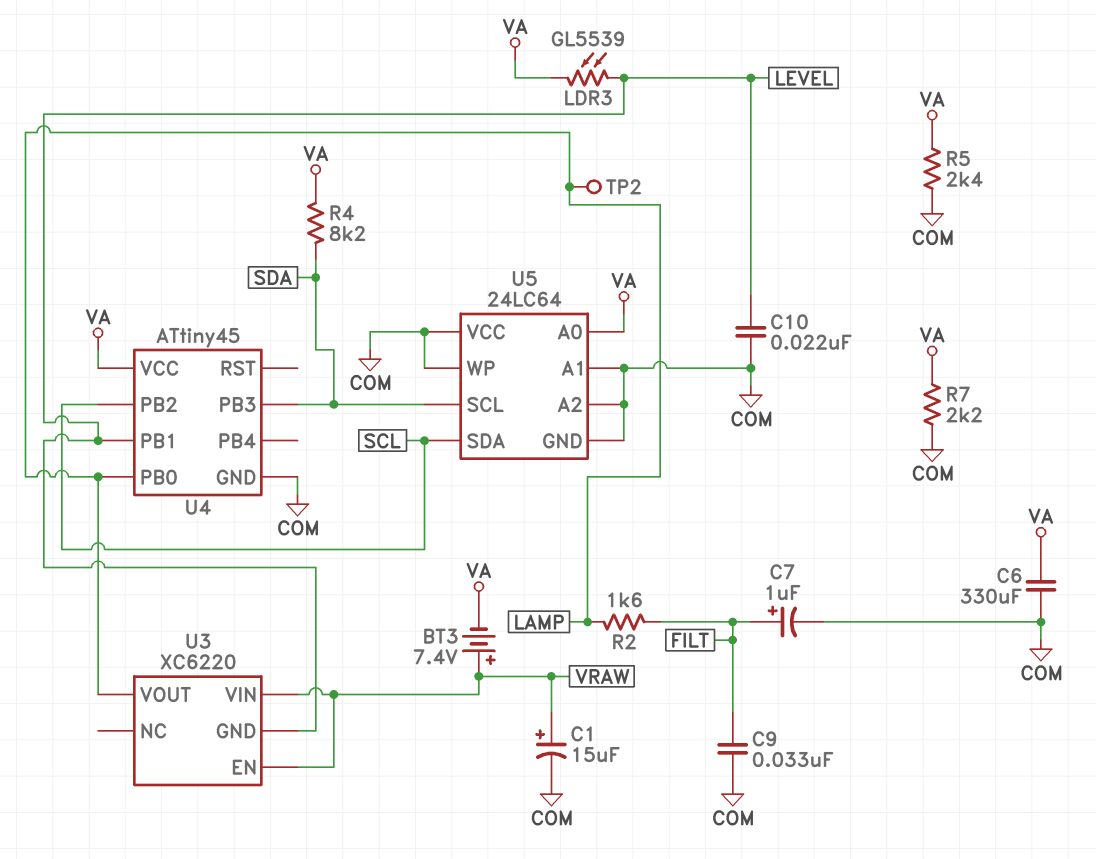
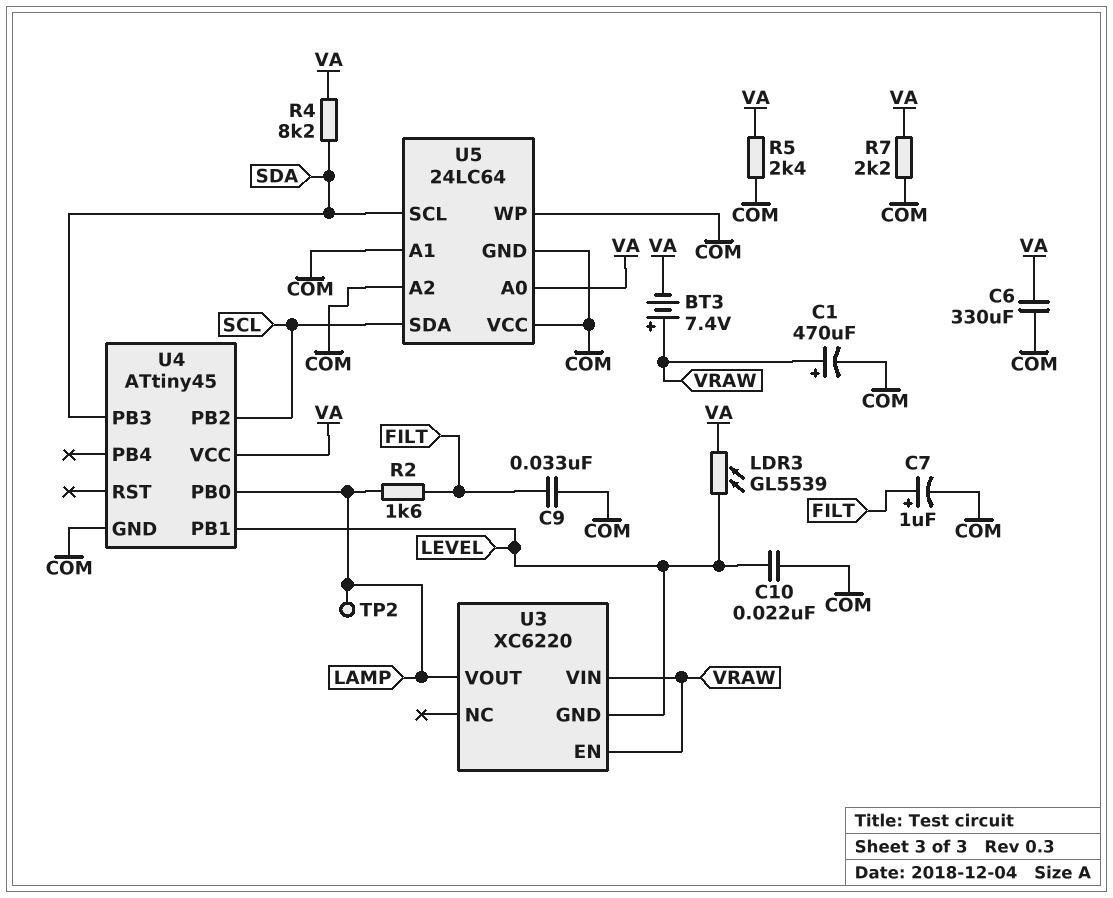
C1: 15uF (plus VRAW, minus COM) -> 470uF (plus VRAW, minus COM)

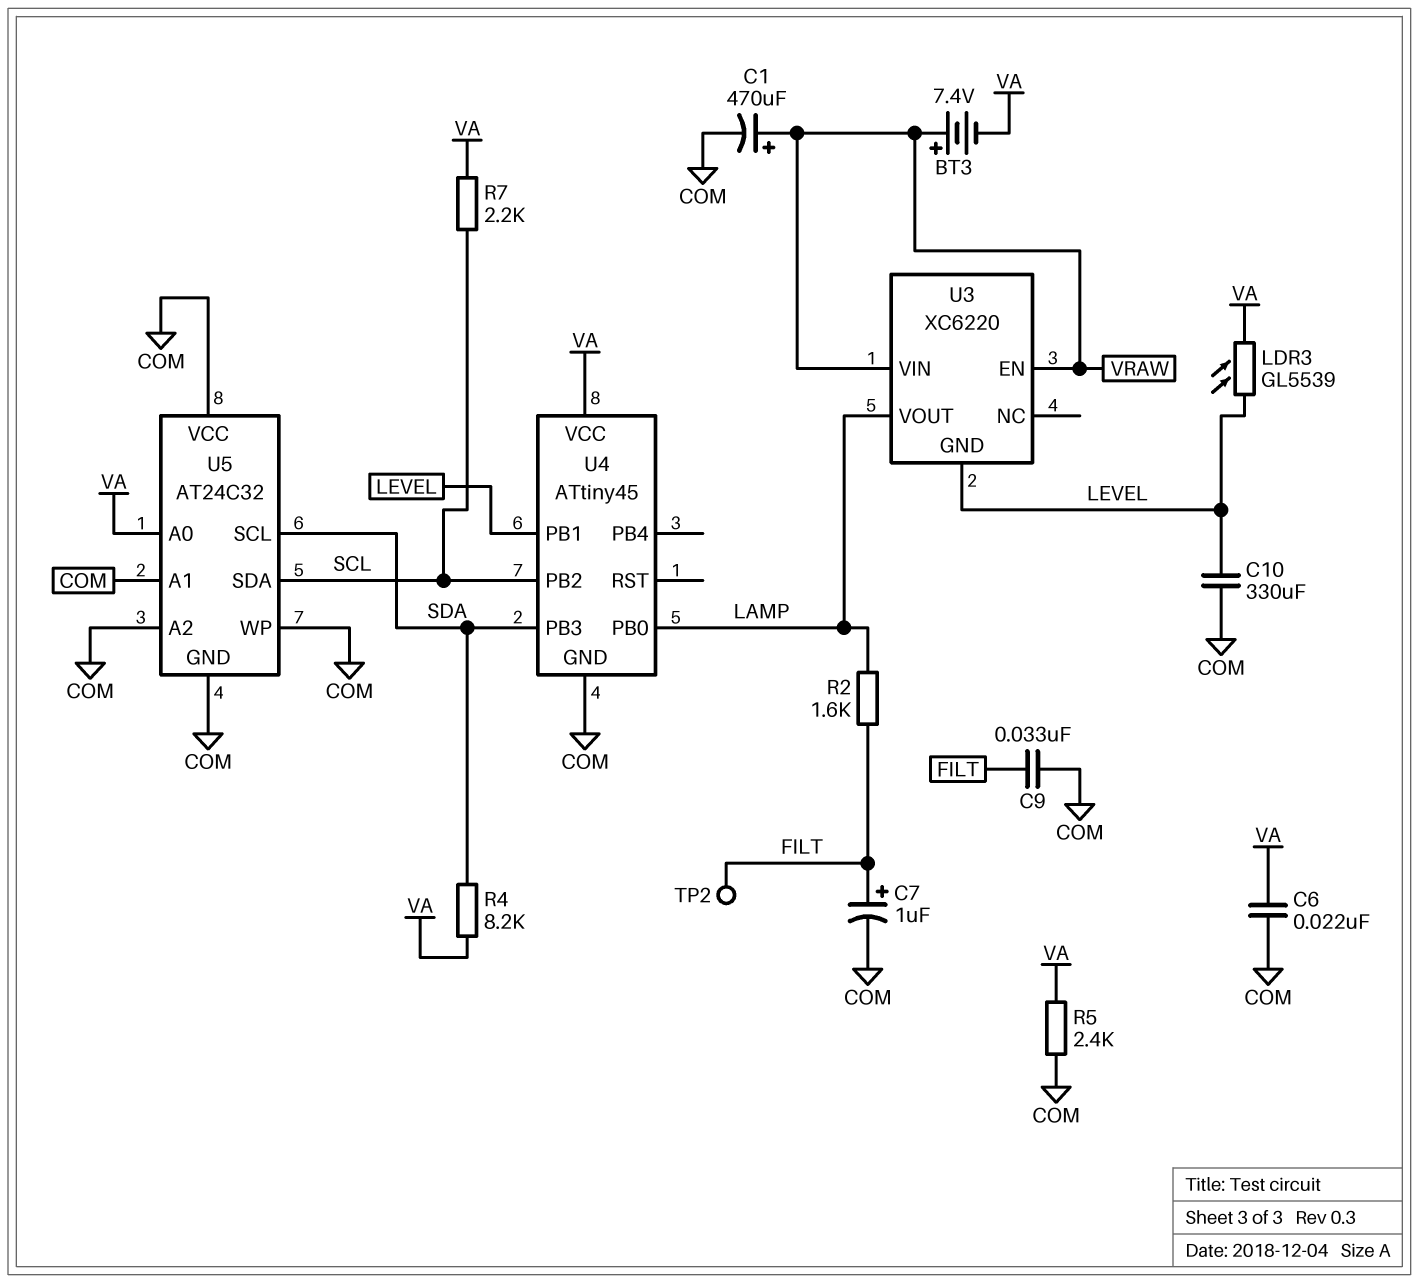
C6: 330uF (COM, VA) -> 22nF (COM, VA)
C10: 22nF (COM, LEVEL) -> 330uF (COM, LEVEL)
R7: 2.2k (COM, VA) -> 2.2k (SCL, VA)
TP2: test point (LAMP) -> test point (FILT)
U5: 24LC64 -> AT24C32

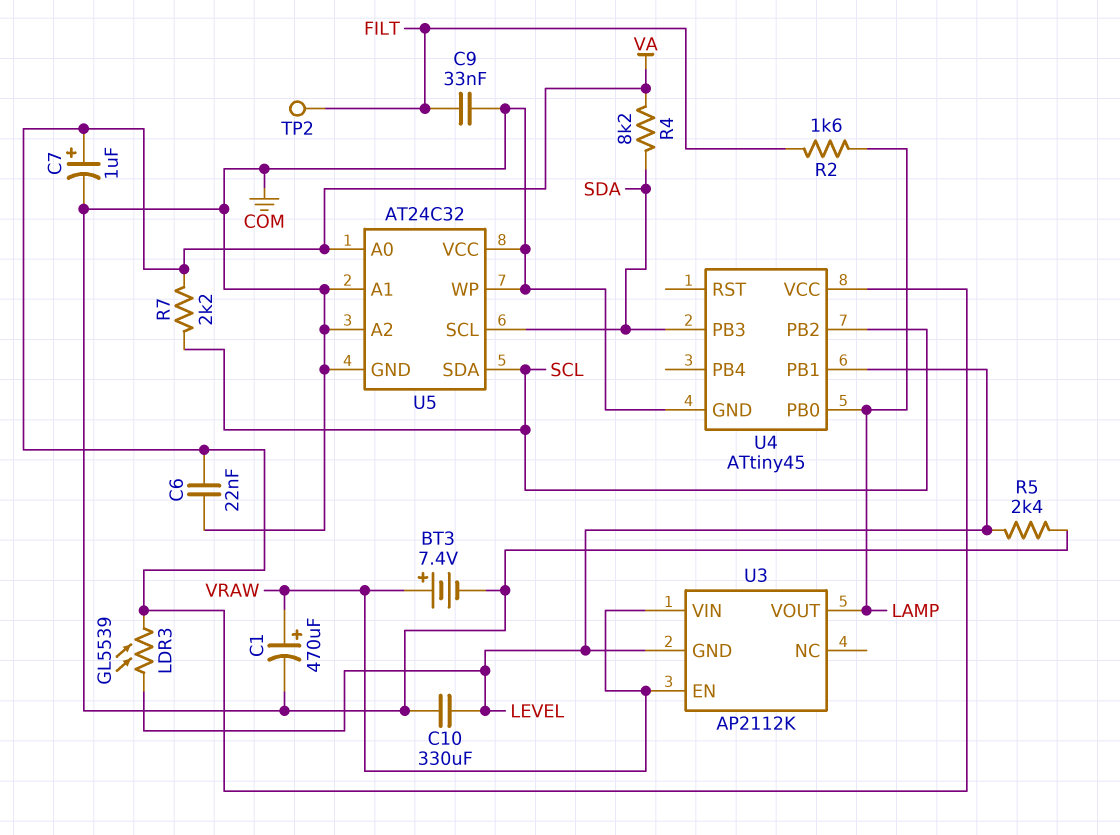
BT3: 7.4V (plus VRAW, minus VA) -> 7.4V (plus VRAW, minus COM)
C7: 1uF (plus FILT, minus COM) -> 1uF (plus VA, minus COM)
R5: 2.4k (COM, VA) -> 2.4k (COM, LEVEL)
U3: XC6220 -> AP2112K

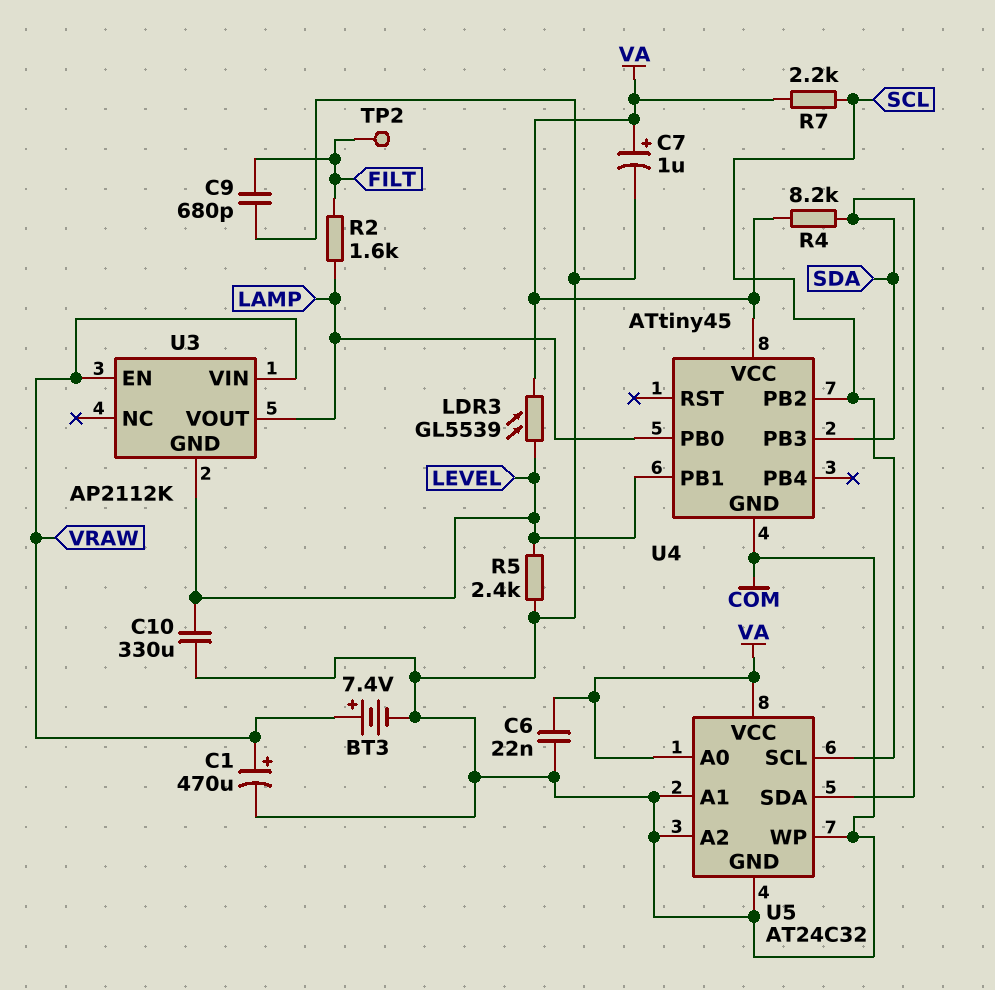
C9: 33nF (COM, FILT) -> 680pF (COM, FILT)
U5 pin SCL: SDA -> SCL
U5 pin SDA: SCL -> SDA
U5 pin VCC: COM -> VA

